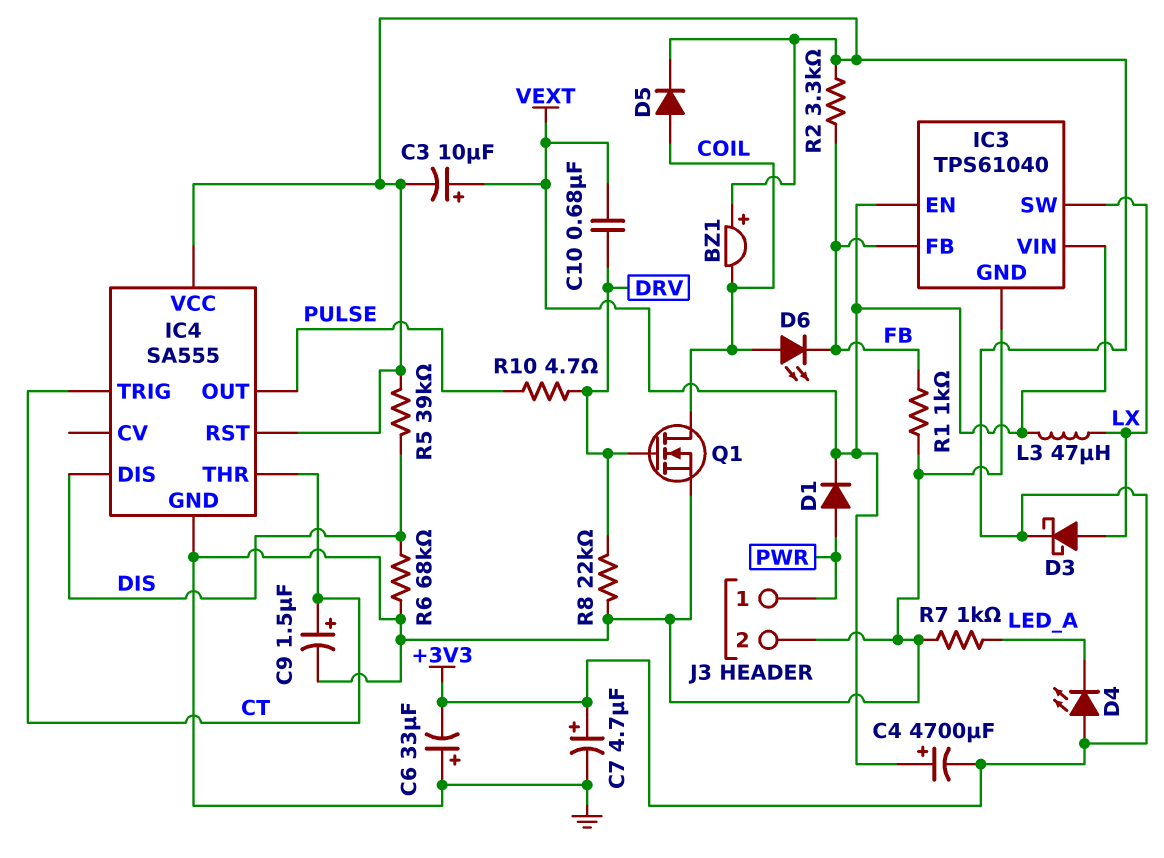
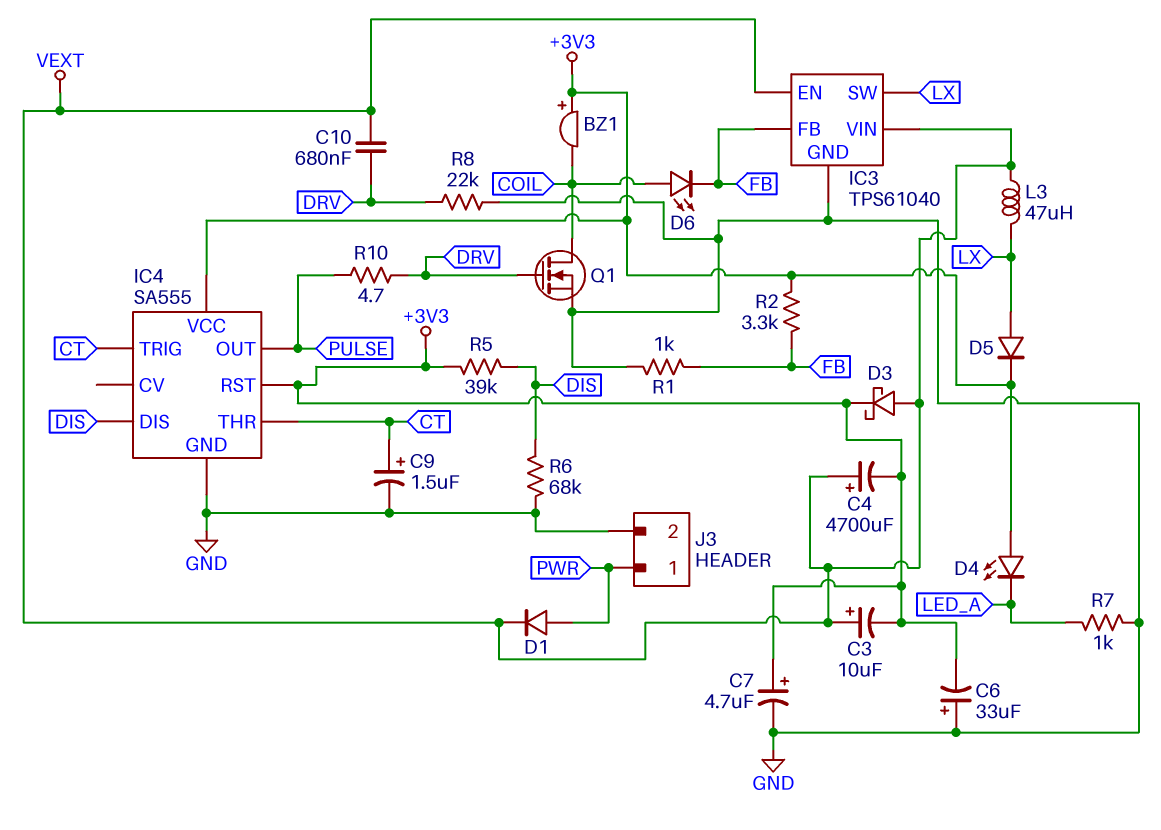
D3: schottky (A LX, K +3V3) -> schottky (A VEXT, K +3V3)
D5: diode (A COIL, K +3V3) -> diode (A LX, K +3V3)

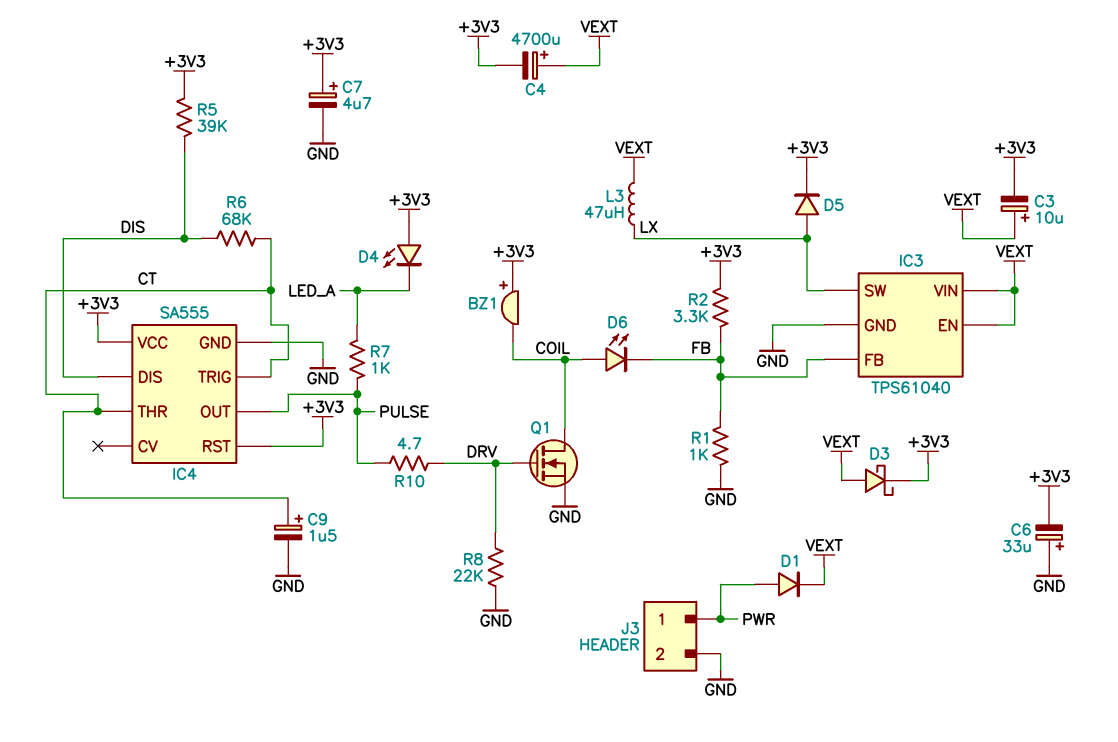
C10: 680nF (DRV, VEXT) -> none
R6: 68k (DIS, GND) -> 68k (CT, DIS)
R7: 1k (GND, LED_A) -> 1k (LED_A, PULSE)

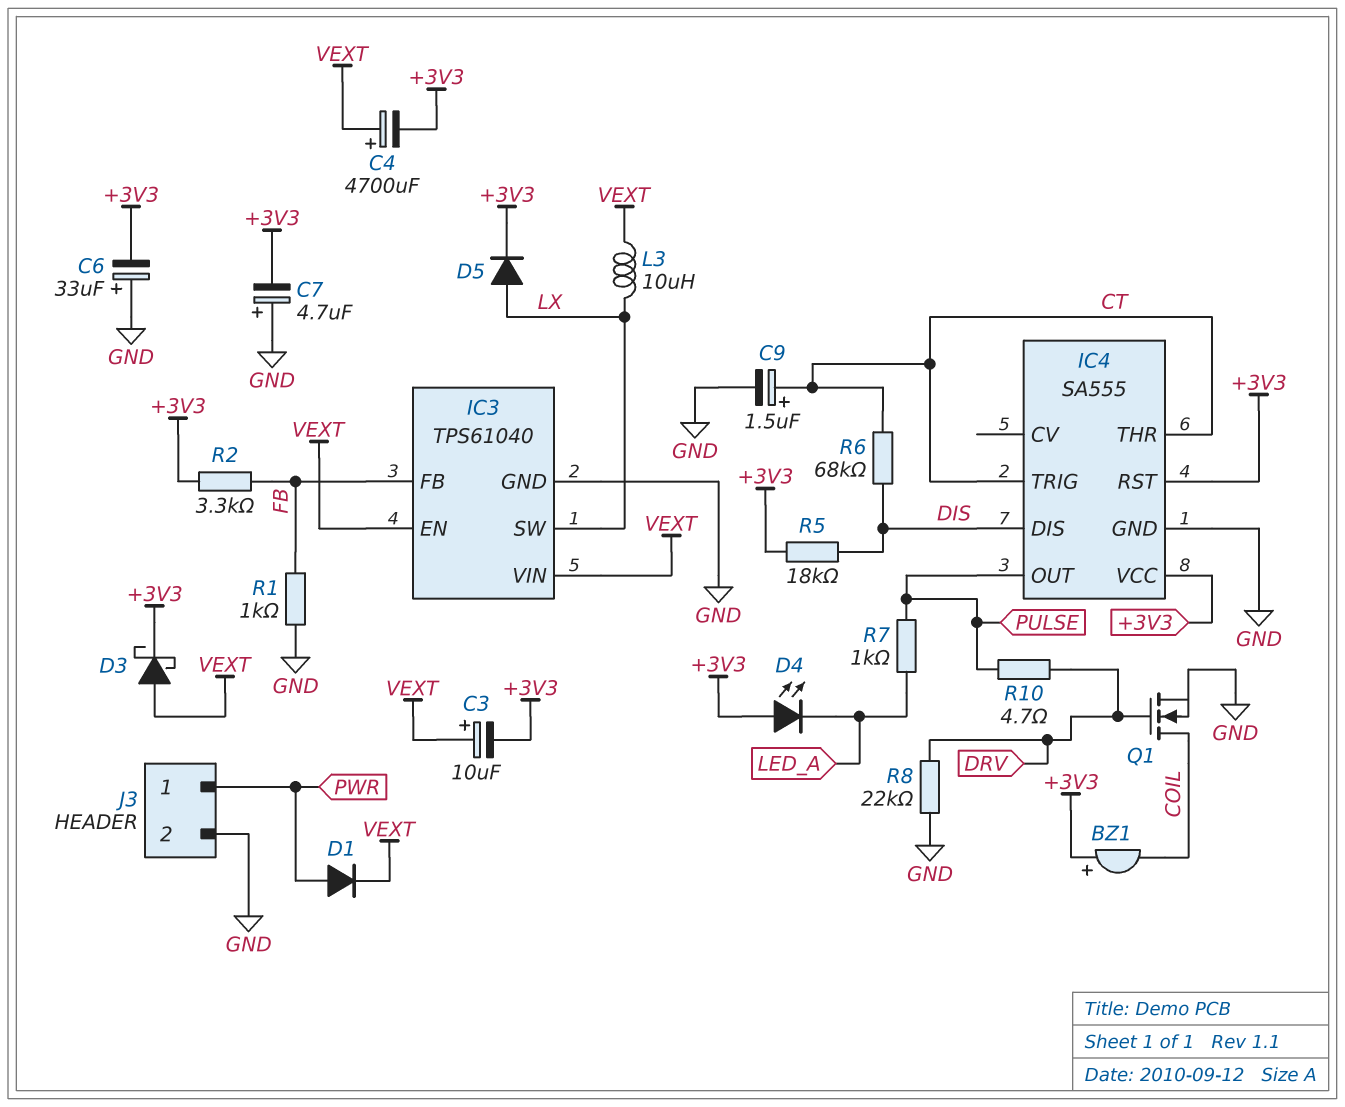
C7: 4.7uF (plus +3V3, minus GND) -> 4.7uF (plus GND, minus +3V3)
D6: LED (A COIL, K FB) -> none
L3: 47uH (LX, VEXT) -> 10uH (LX, VEXT)
R5: 39k (+3V3, DIS) -> 18k (+3V3, DIS)

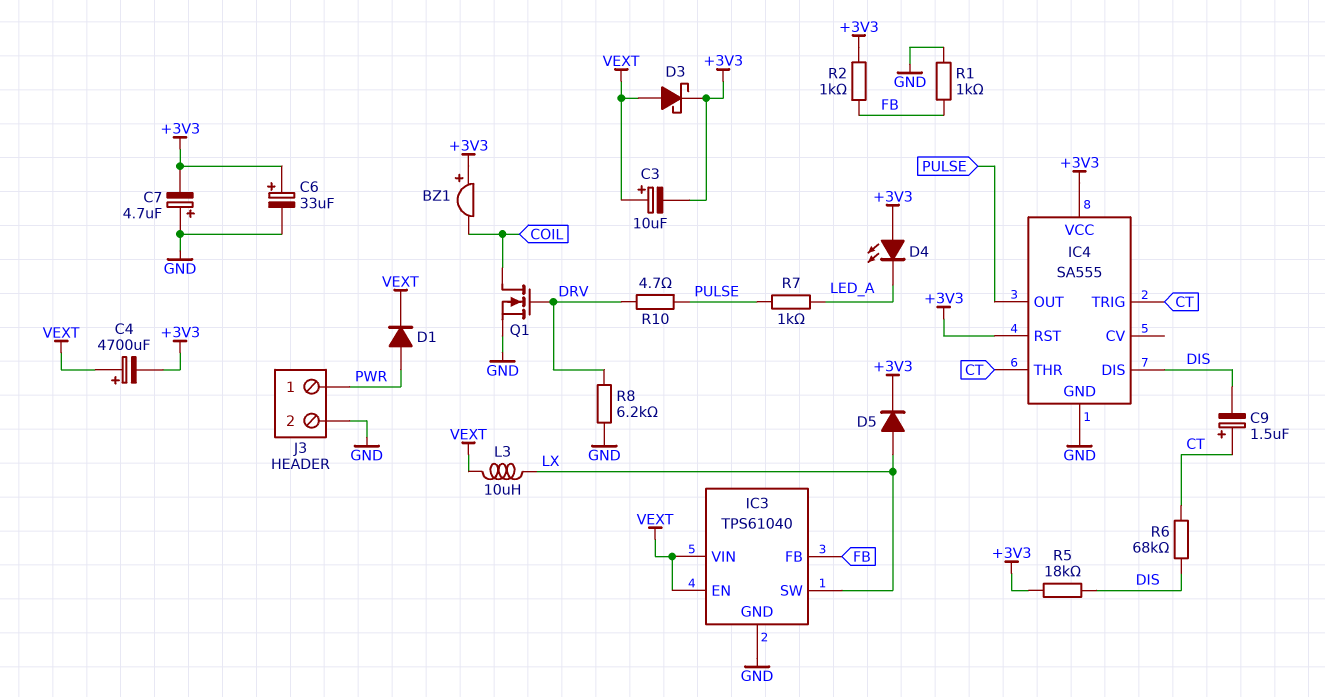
C6: 33uF (plus GND, minus +3V3) -> 33uF (plus +3V3, minus GND)
C9: 1.5uF (plus CT, minus GND) -> 1.5uF (plus CT, minus DIS)
R2: 3.3k (+3V3, FB) -> 1k (+3V3, FB)
R8: 22k (DRV, GND) -> 6.2k (DRV, GND)

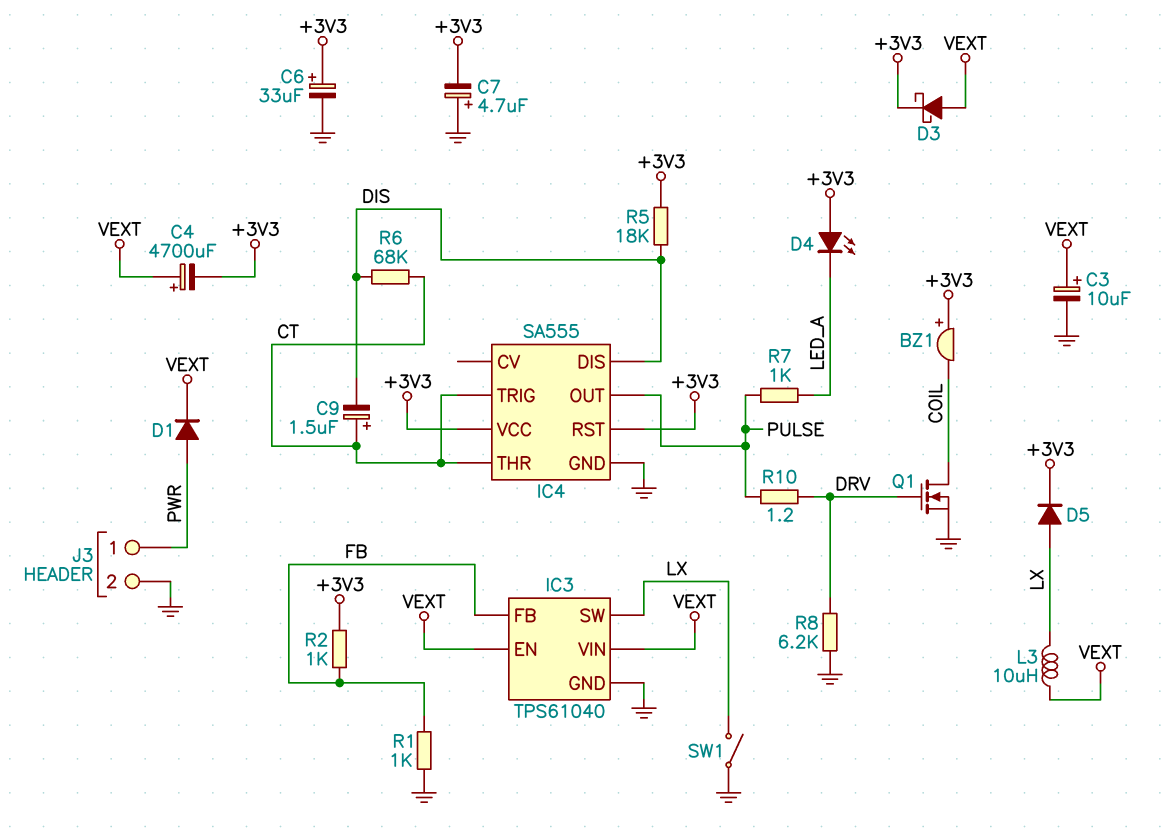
C3: 10uF (plus VEXT, minus +3V3) -> 10uF (plus VEXT, minus GND)
R10: 4.7 (DRV, PULSE) -> 1.2 (DRV, PULSE)
SW1: none -> switch (GND, LX)

